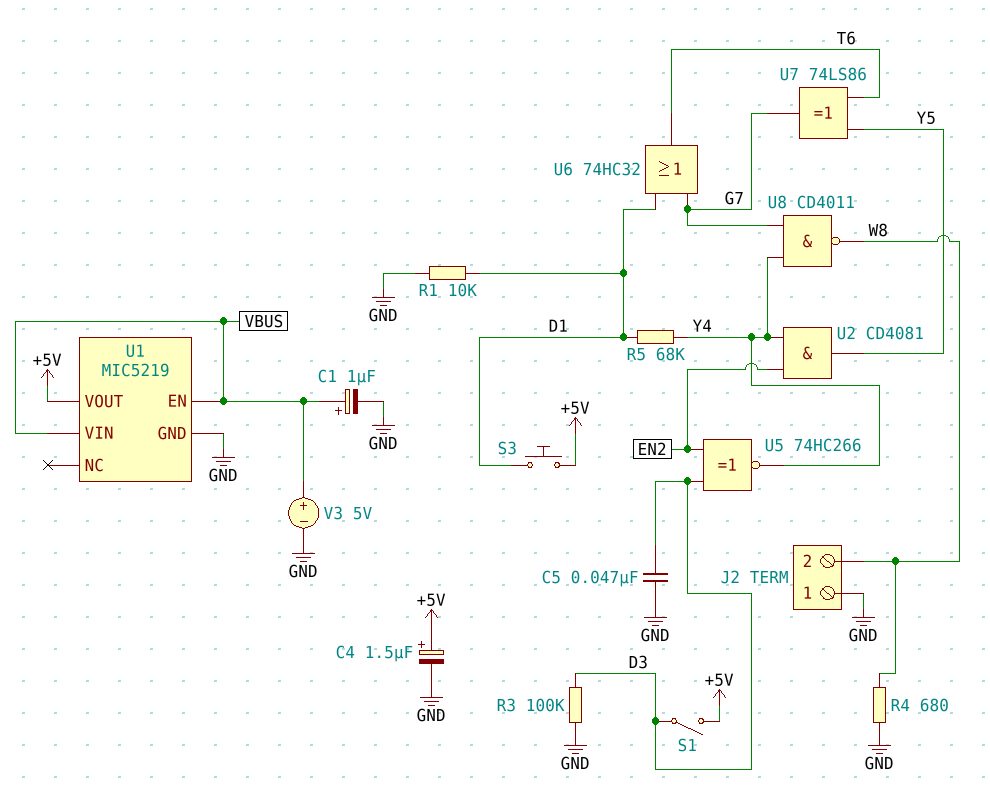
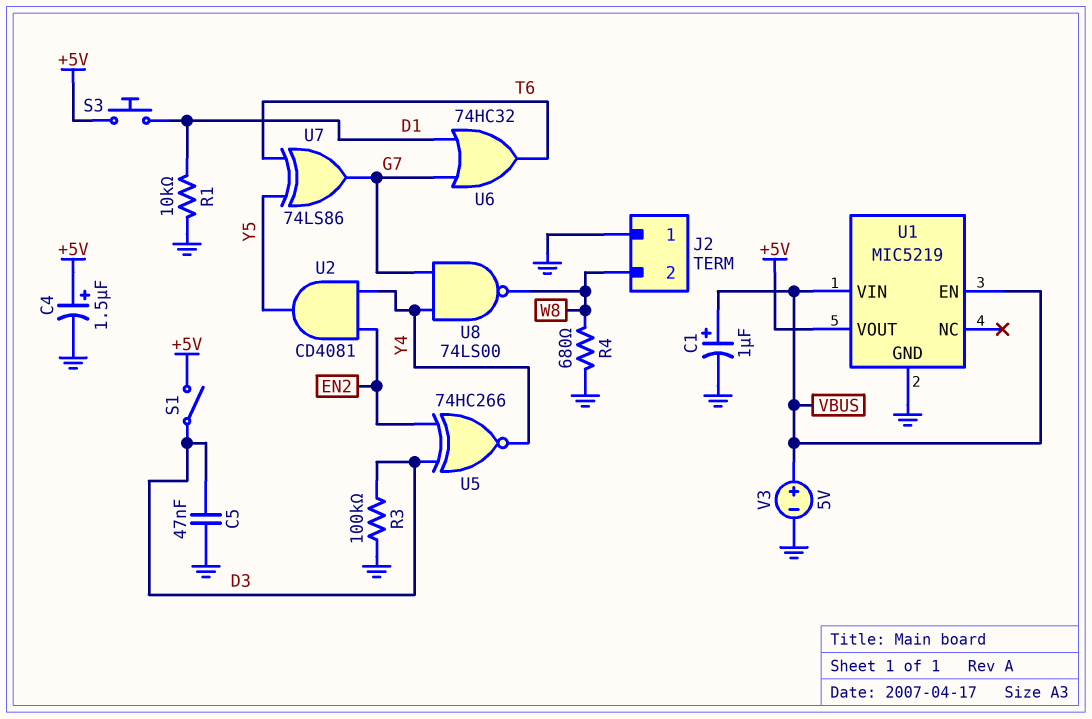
R5: 68k (D1, Y4) -> none
U8: NAND CD4011 (in G7, in Y4, out W8) -> NAND 74LS00 (in G7, in Y4, out W8)

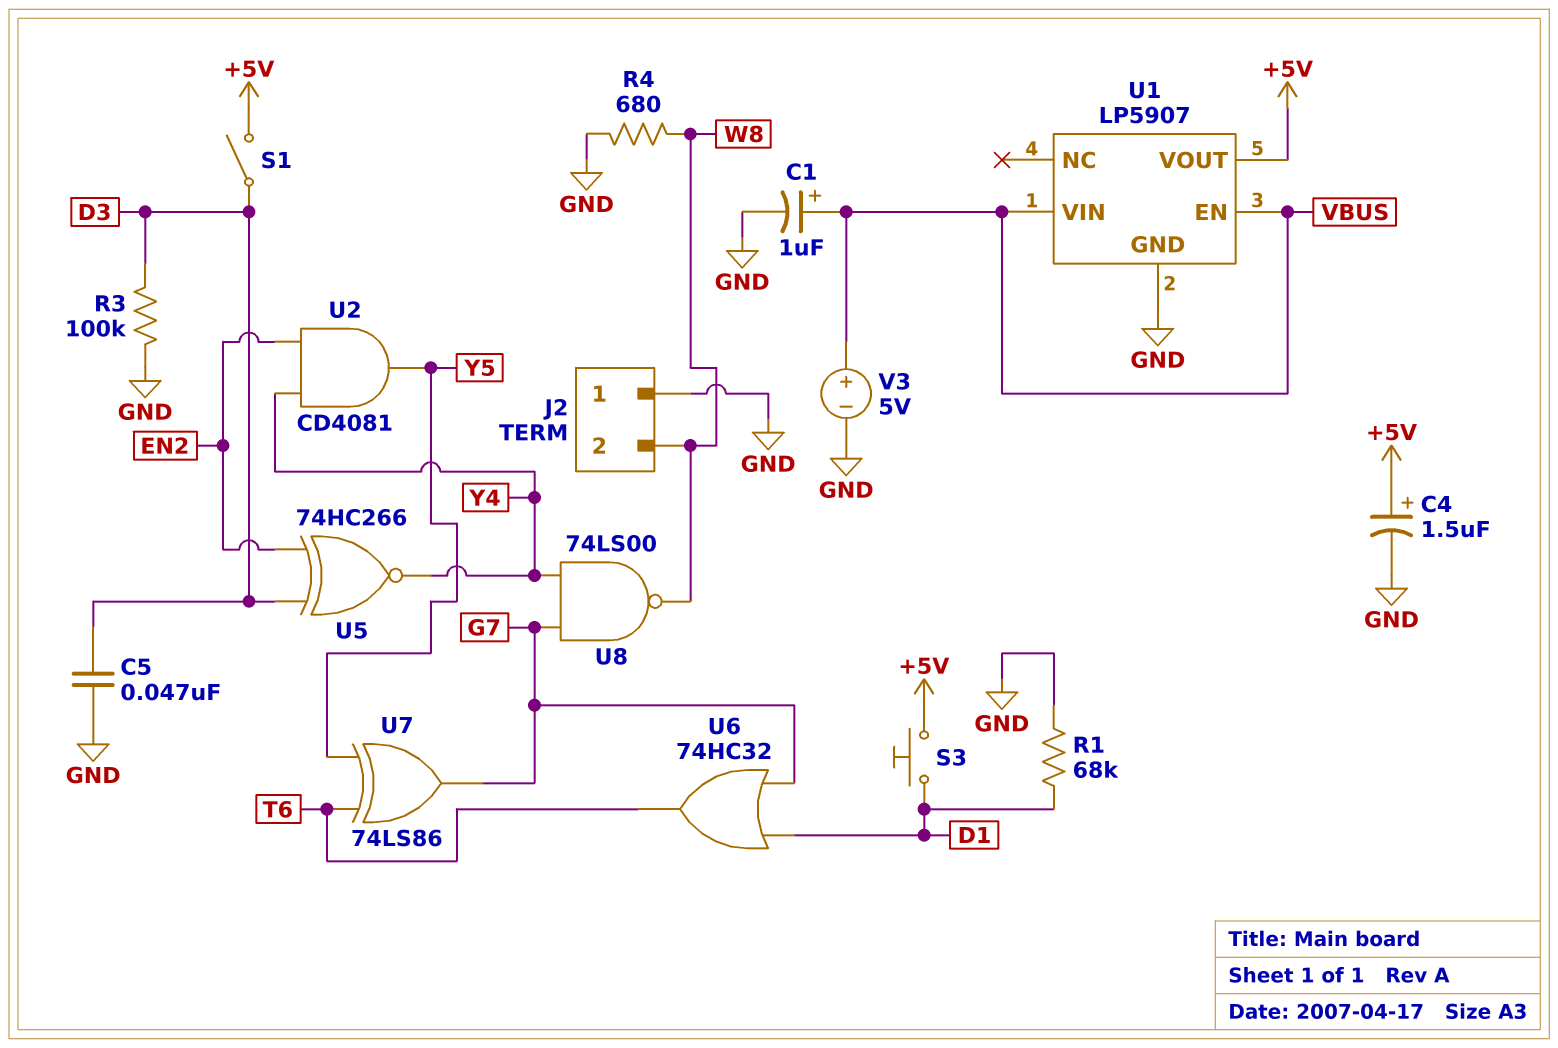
R1: 10k (D1, GND) -> 68k (D1, GND)
U1: MIC5219 -> LP5907

